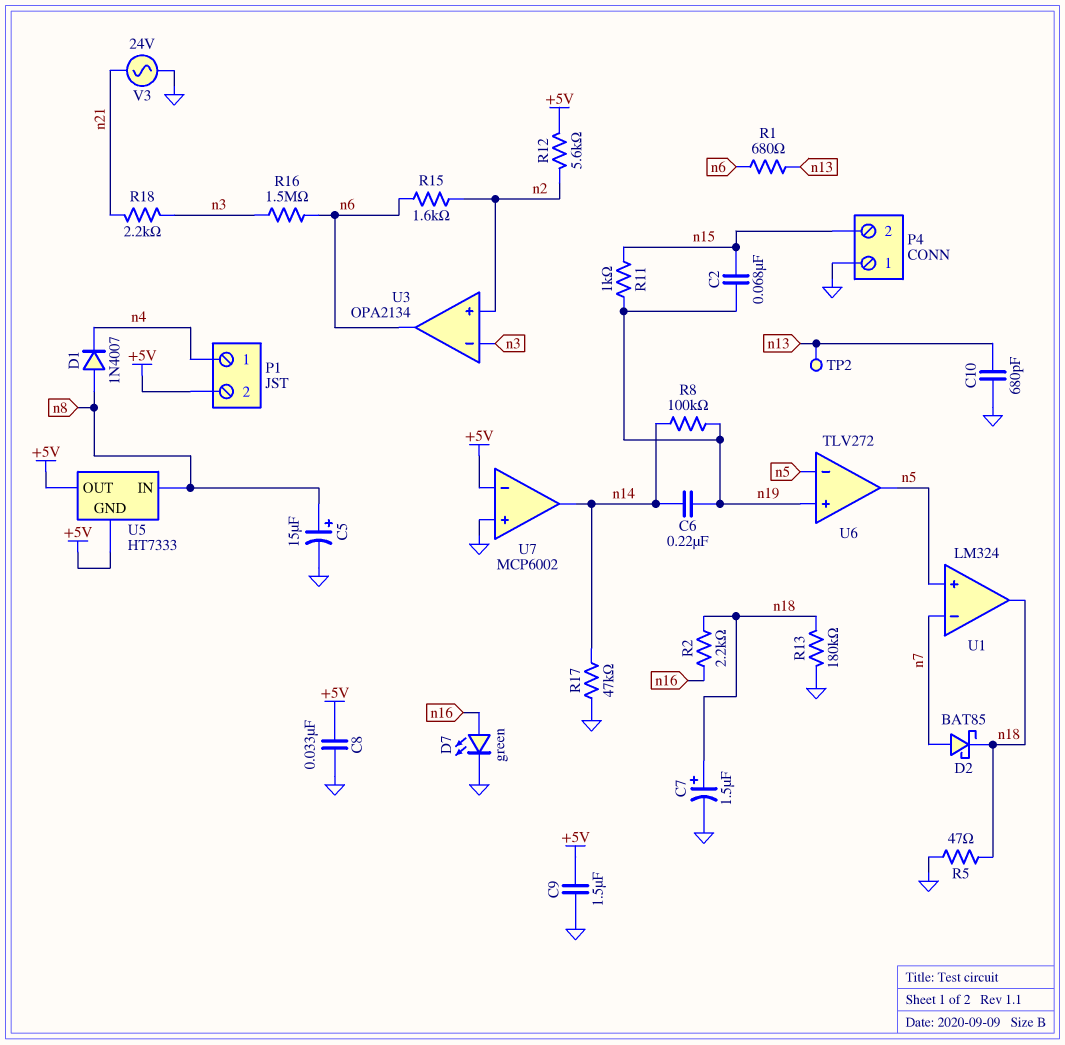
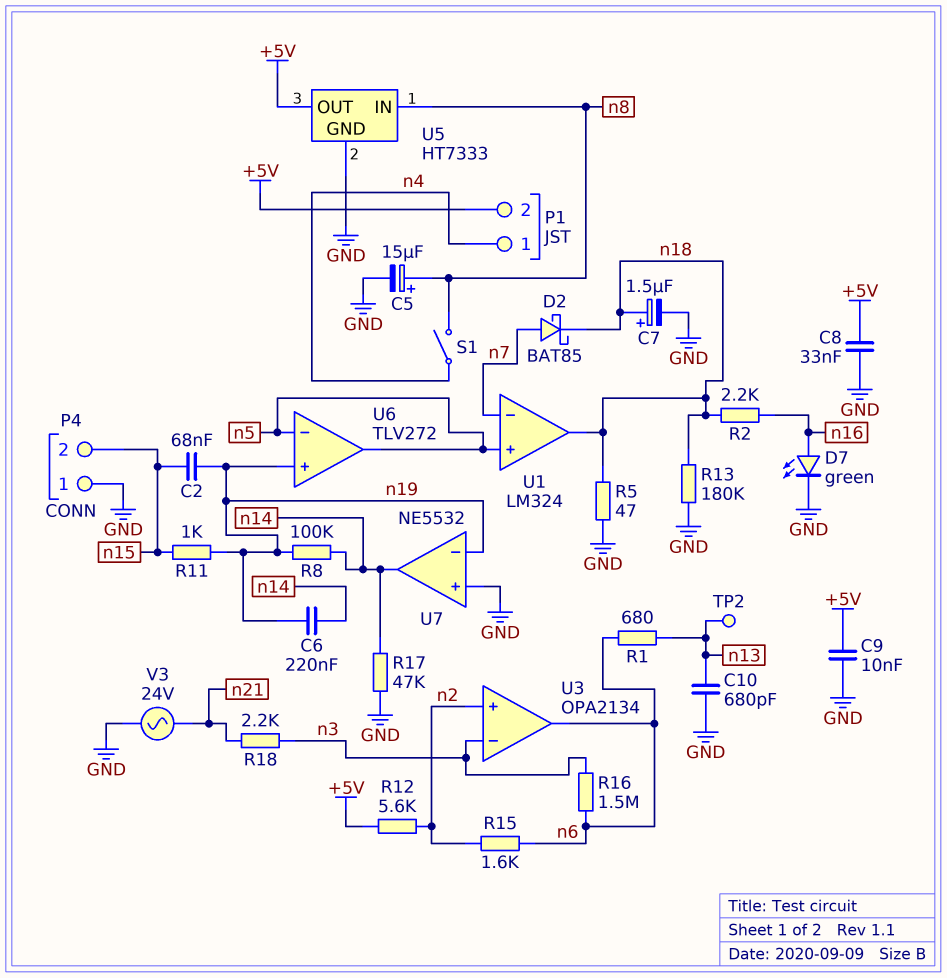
C9: 1.5uF (+5V, GND) -> 10nF (+5V, GND)
D1: diode 1N4007 (A n8, K n4) -> none
S1: none -> switch (n4, n8)
U5 pin GND: +5V -> GND
U7: MCP6002 -> NE5532
U7 pin in-: +5V -> n19

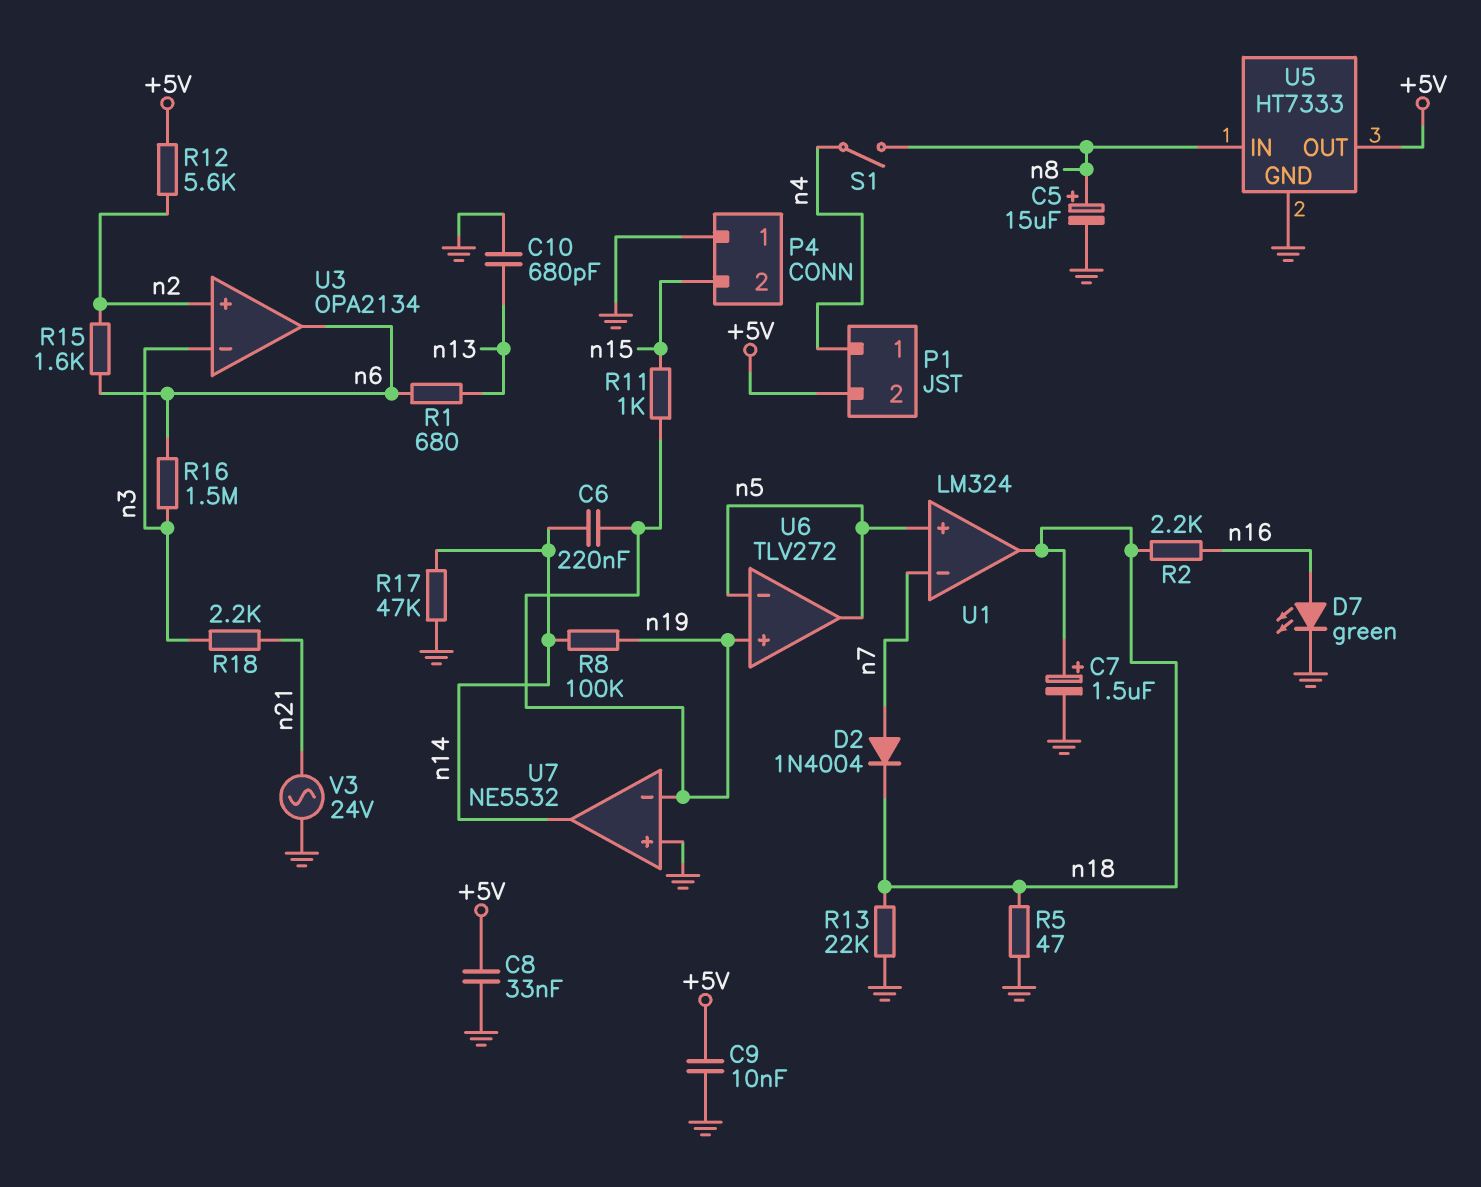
C2: 68nF (n15, n19) -> none
D2: schottky BAT85 (A n7, K n18) -> diode 1N4004 (A n7, K n18)
R13: 180k (GND, n18) -> 22k (GND, n18)
TP2: test point (n13) -> none

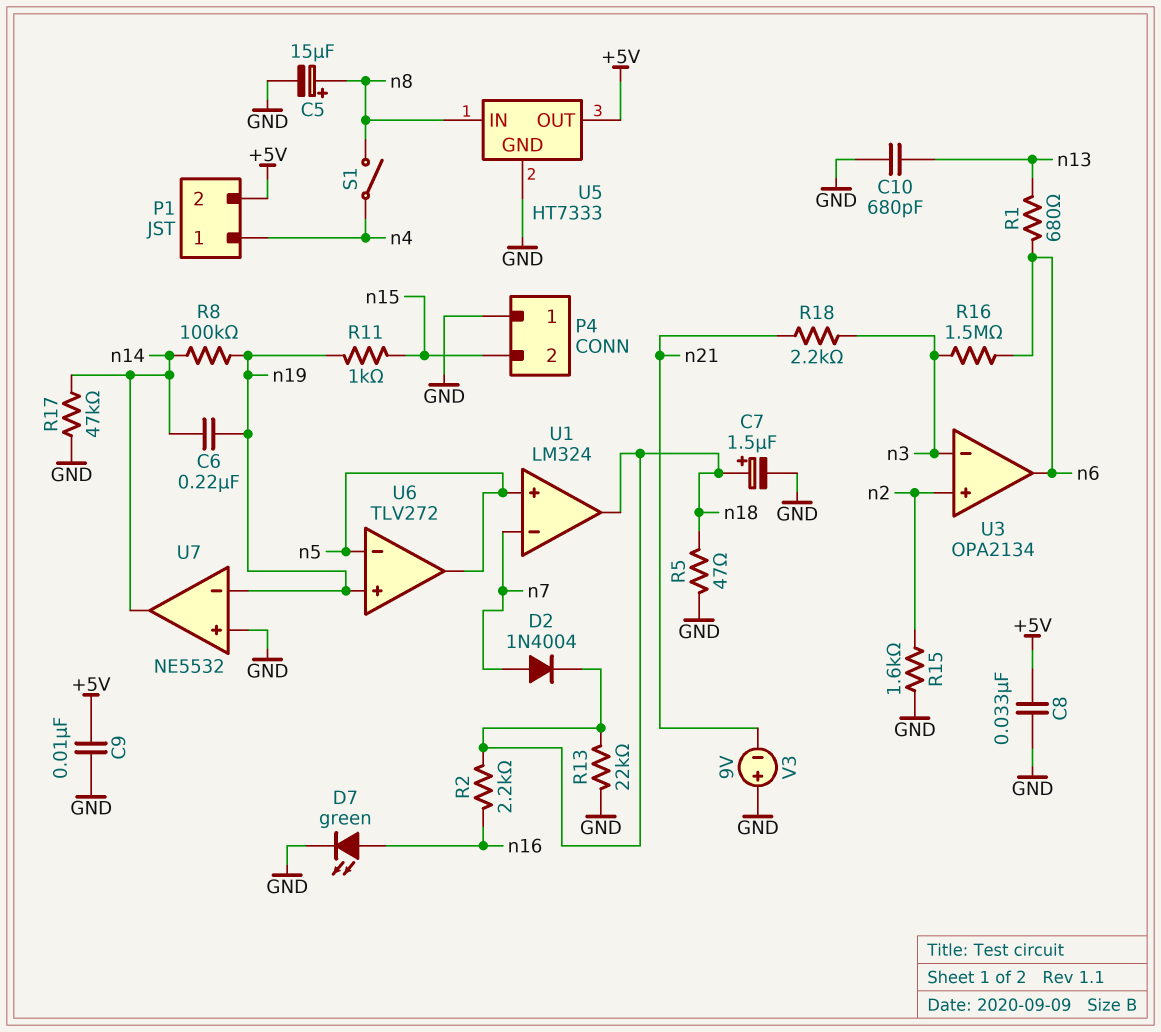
R12: 5.6k (+5V, n2) -> none
R15: 1.6k (n2, n6) -> 1.6k (GND, n2)
V3: AC 24V (GND, n21) -> 9V (plus GND, minus n21)

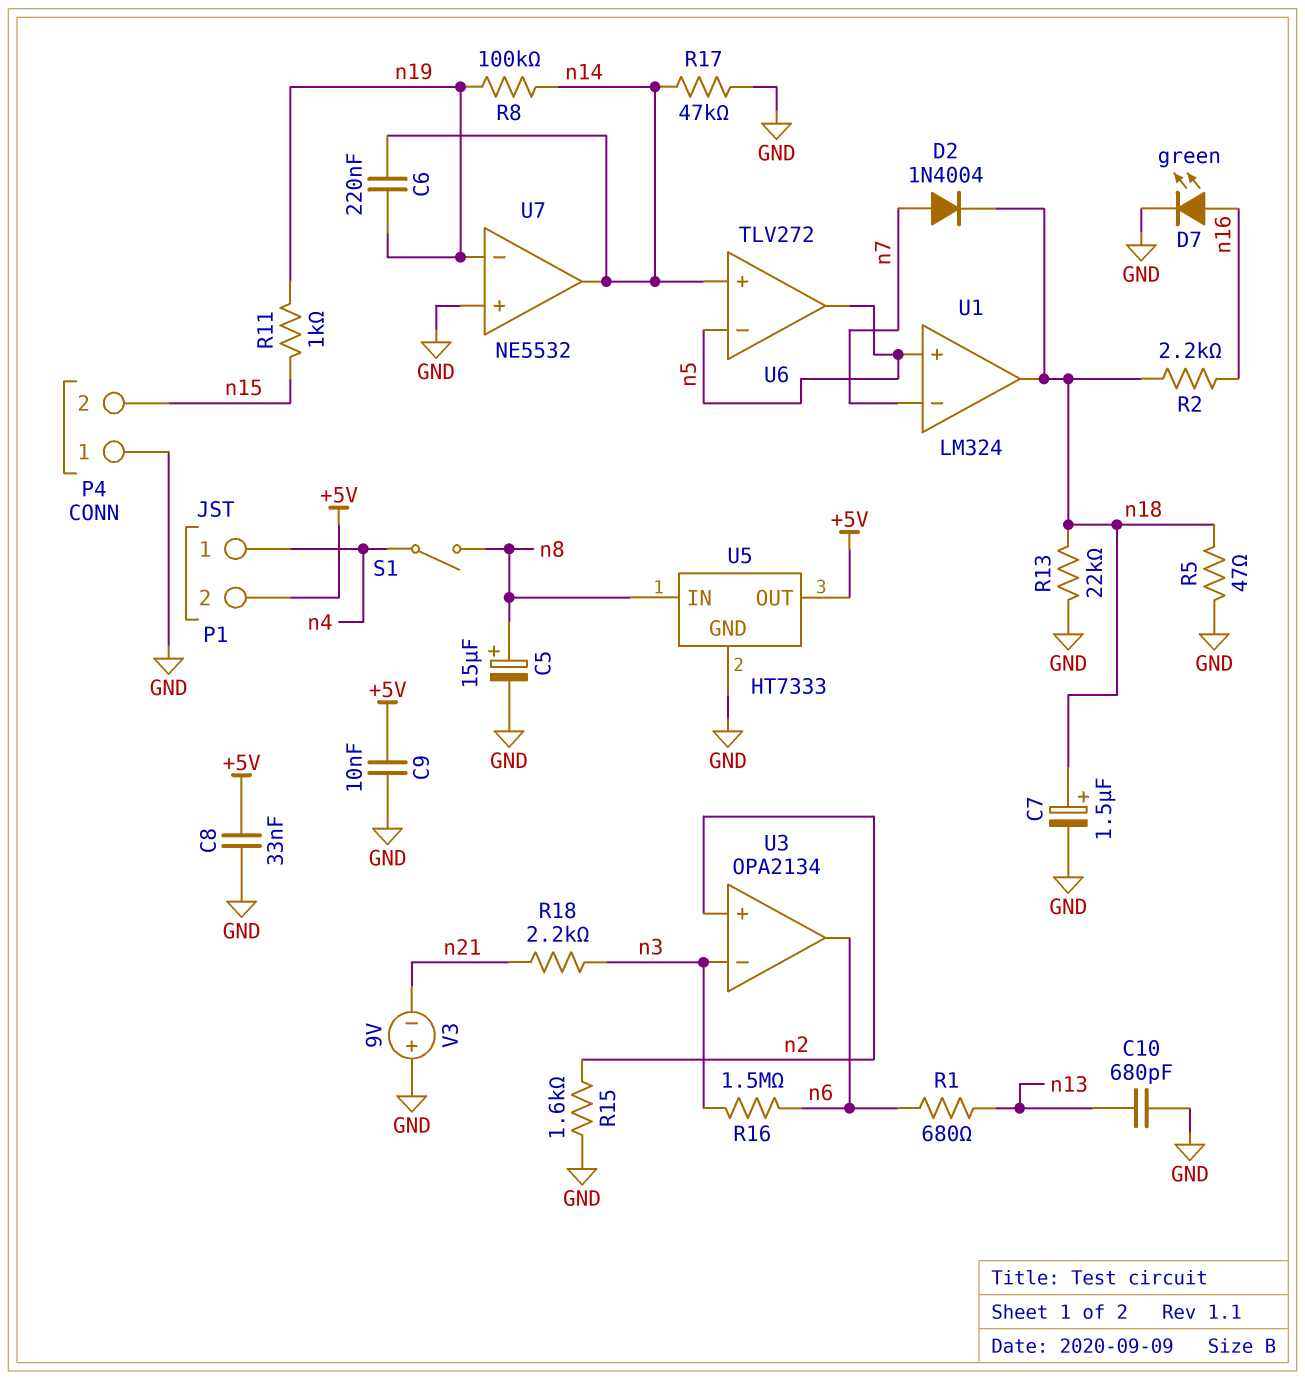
U6 pin in+: n19 -> n14

